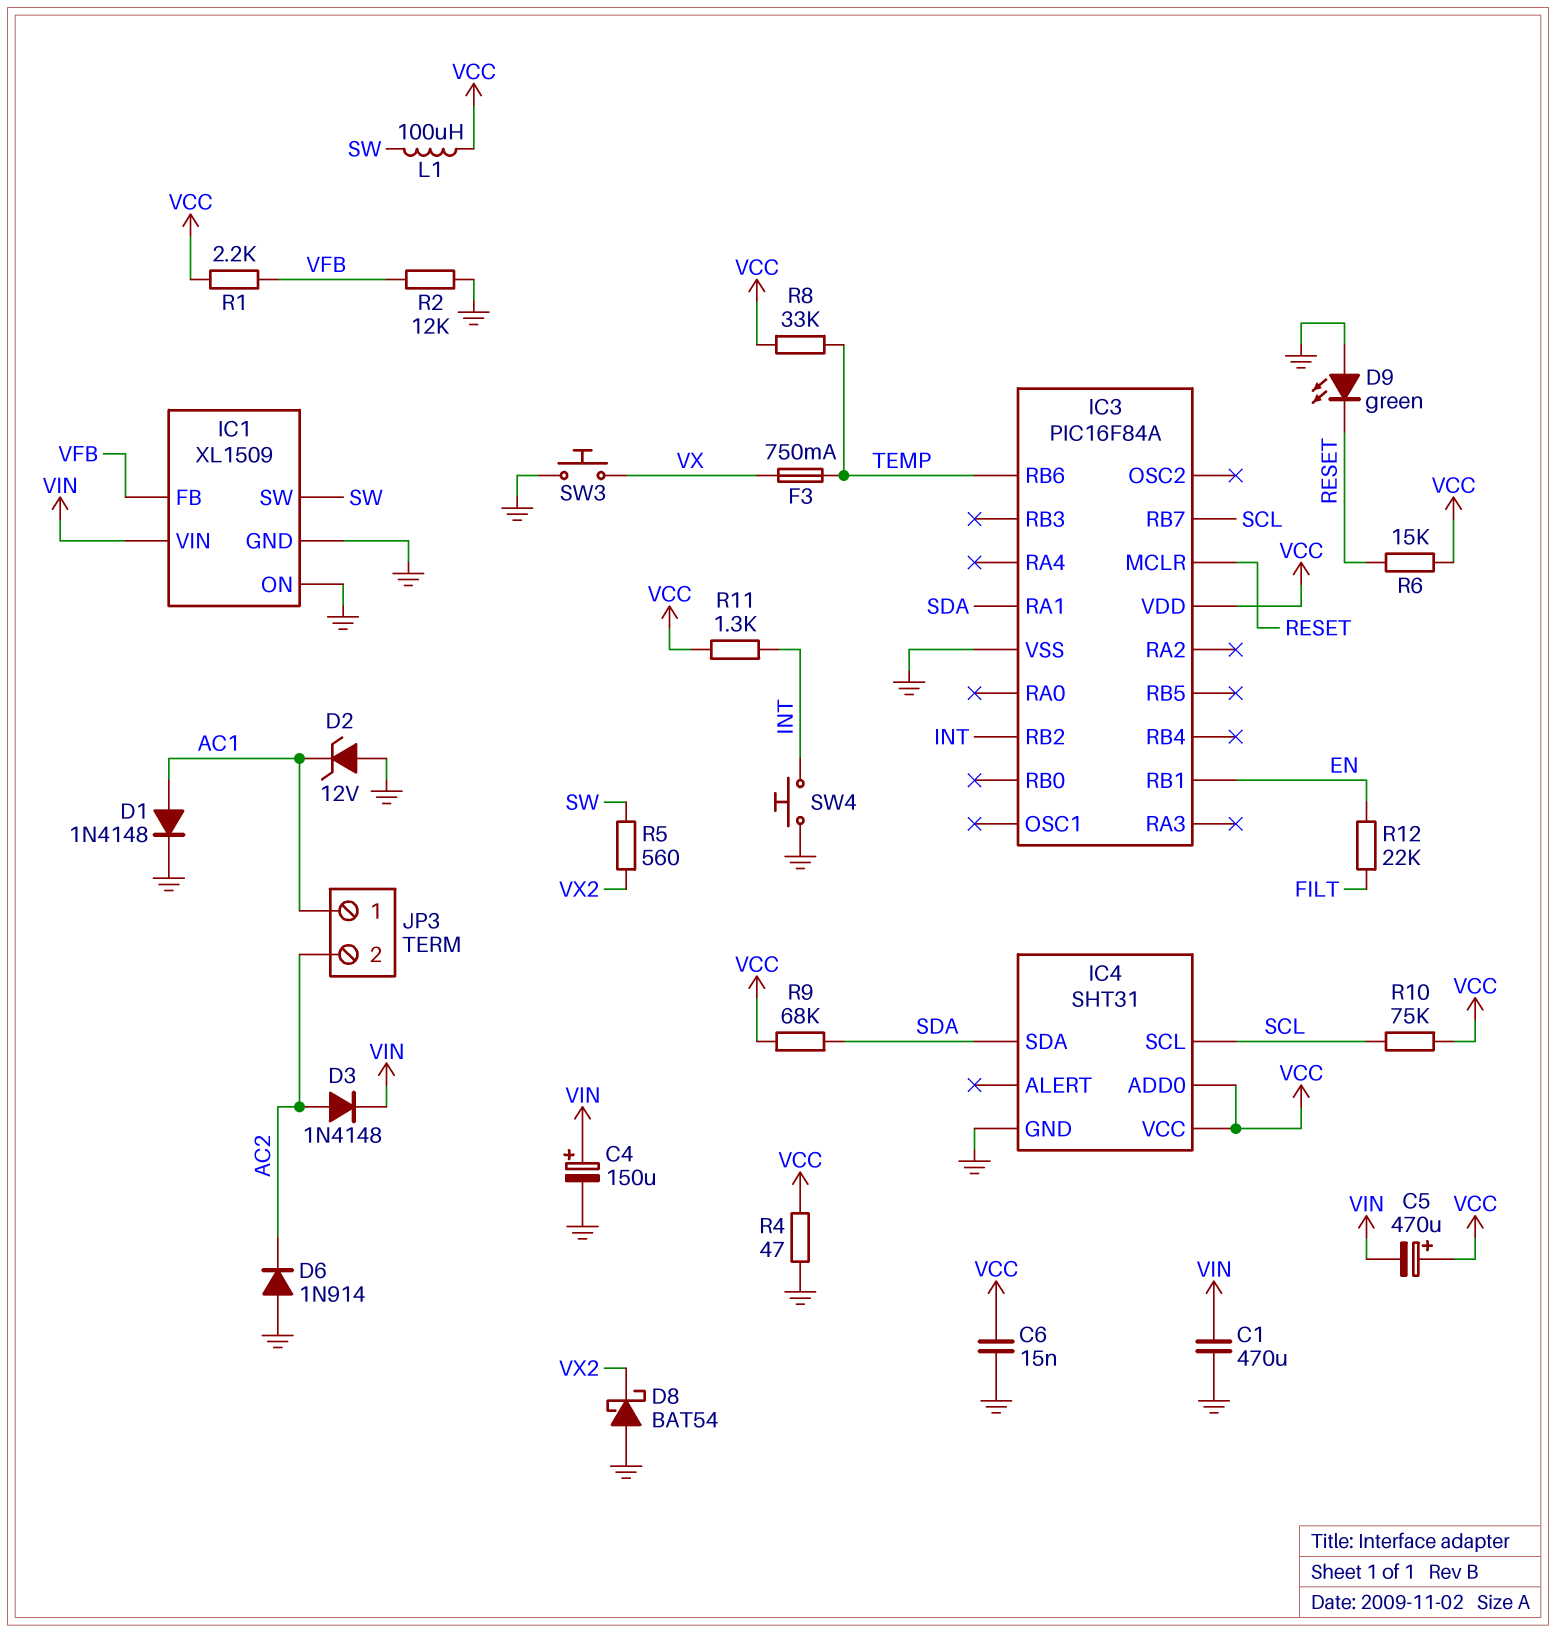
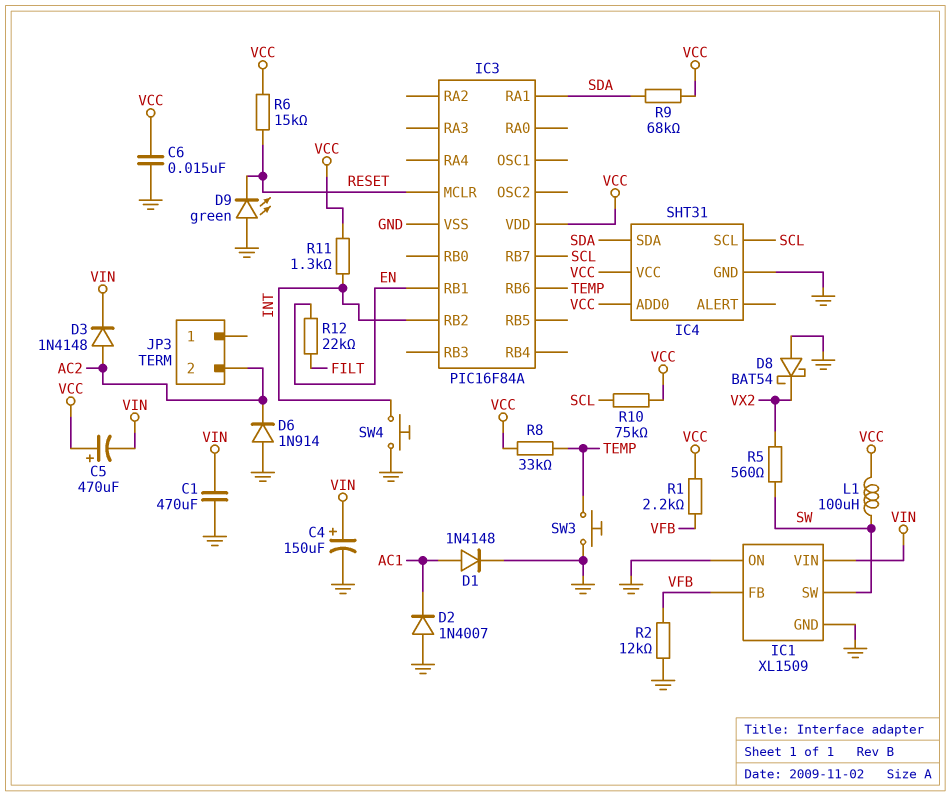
D2: zener 12V (A GND, K AC1) -> diode 1N4007 (A GND, K AC1)
F3: 750mA (TEMP, VX) -> none
JP3 pin 1: AC1 -> none
R4: 47 (GND, VCC) -> none
SW3: button (GND, VX) -> button (GND, TEMP)

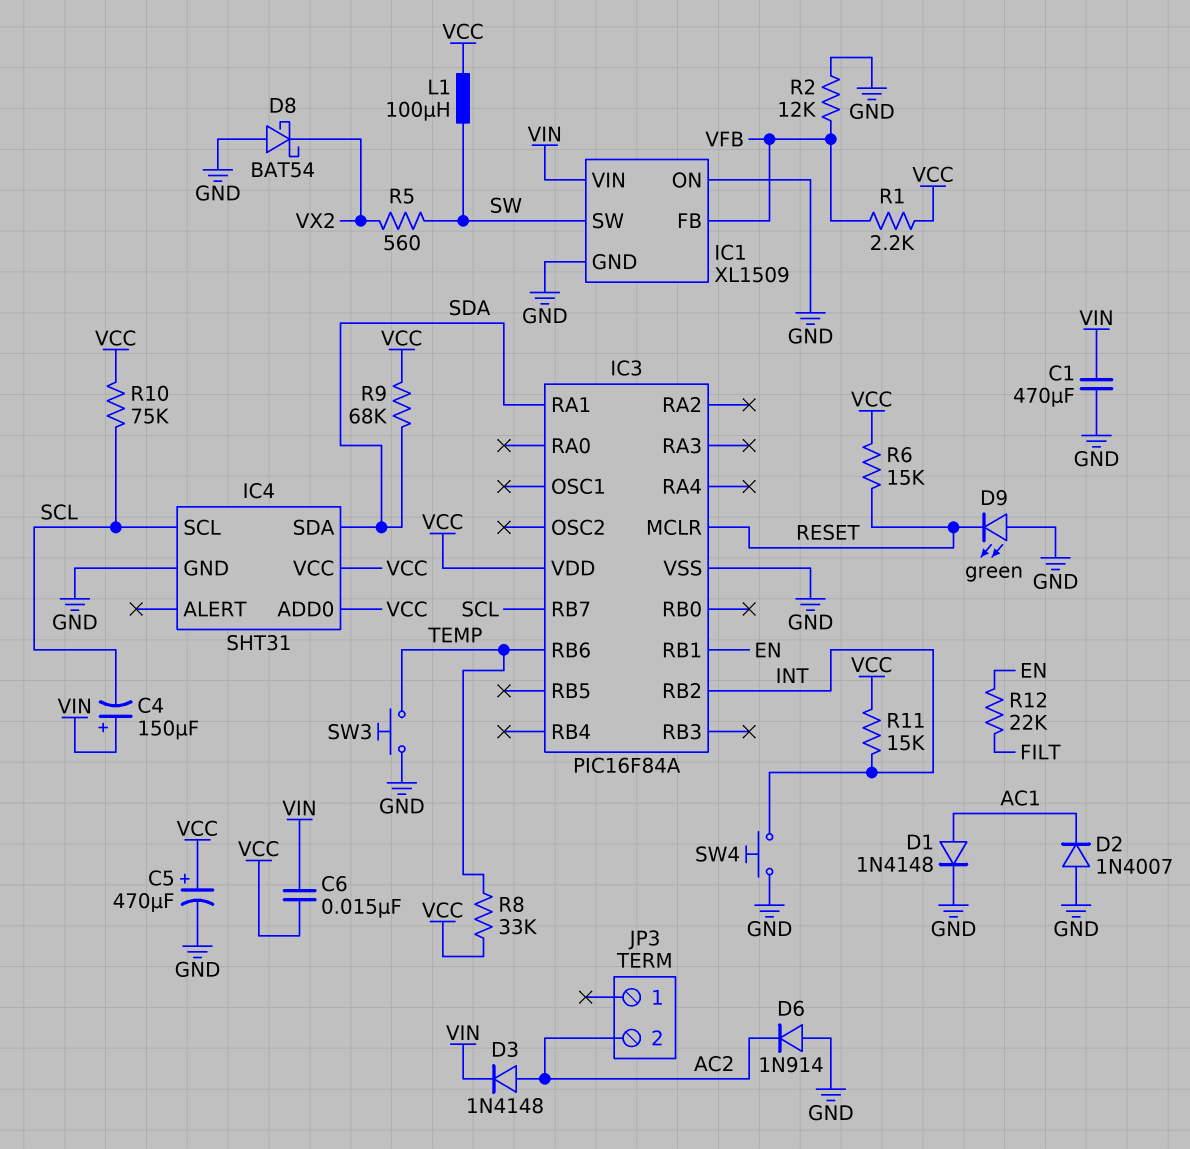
C4: 150uF (plus VIN, minus GND) -> 150uF (plus VIN, minus SCL)
C5: 470uF (plus VCC, minus VIN) -> 470uF (plus VCC, minus GND)
C6: 15nF (GND, VCC) -> 15nF (VCC, VIN)
R11: 1.3k (INT, VCC) -> 15k (INT, VCC)

